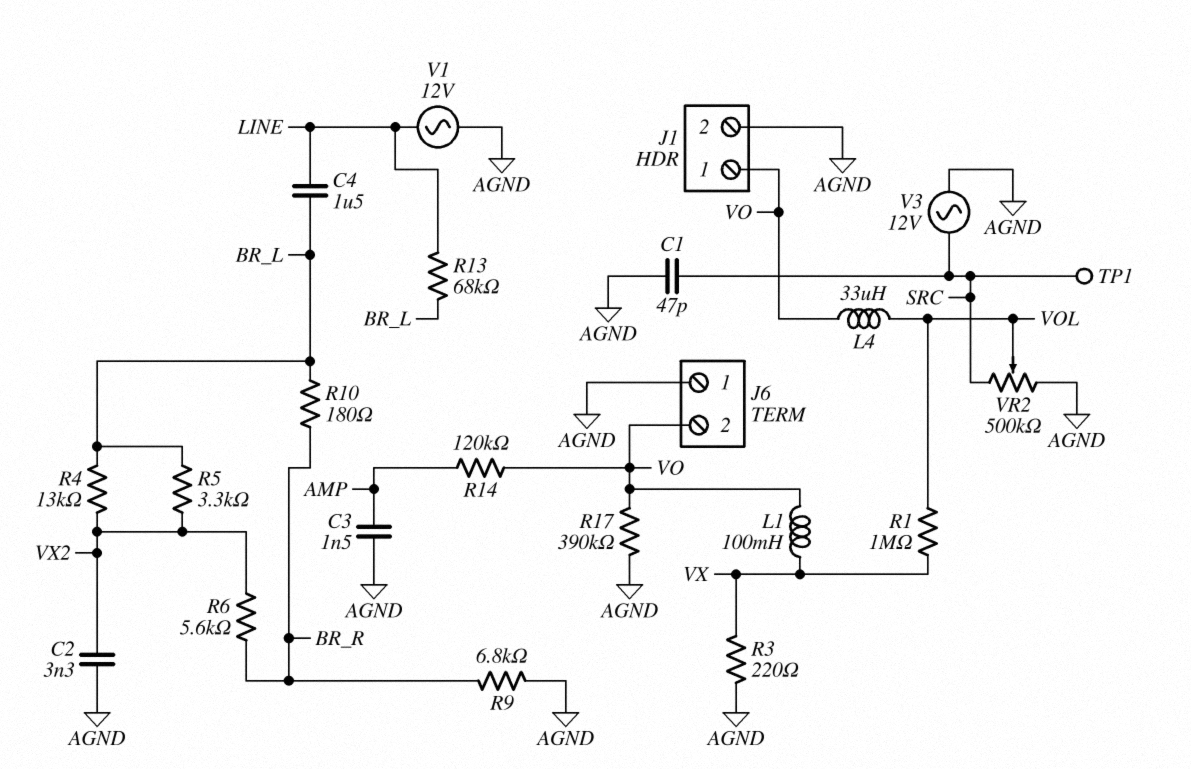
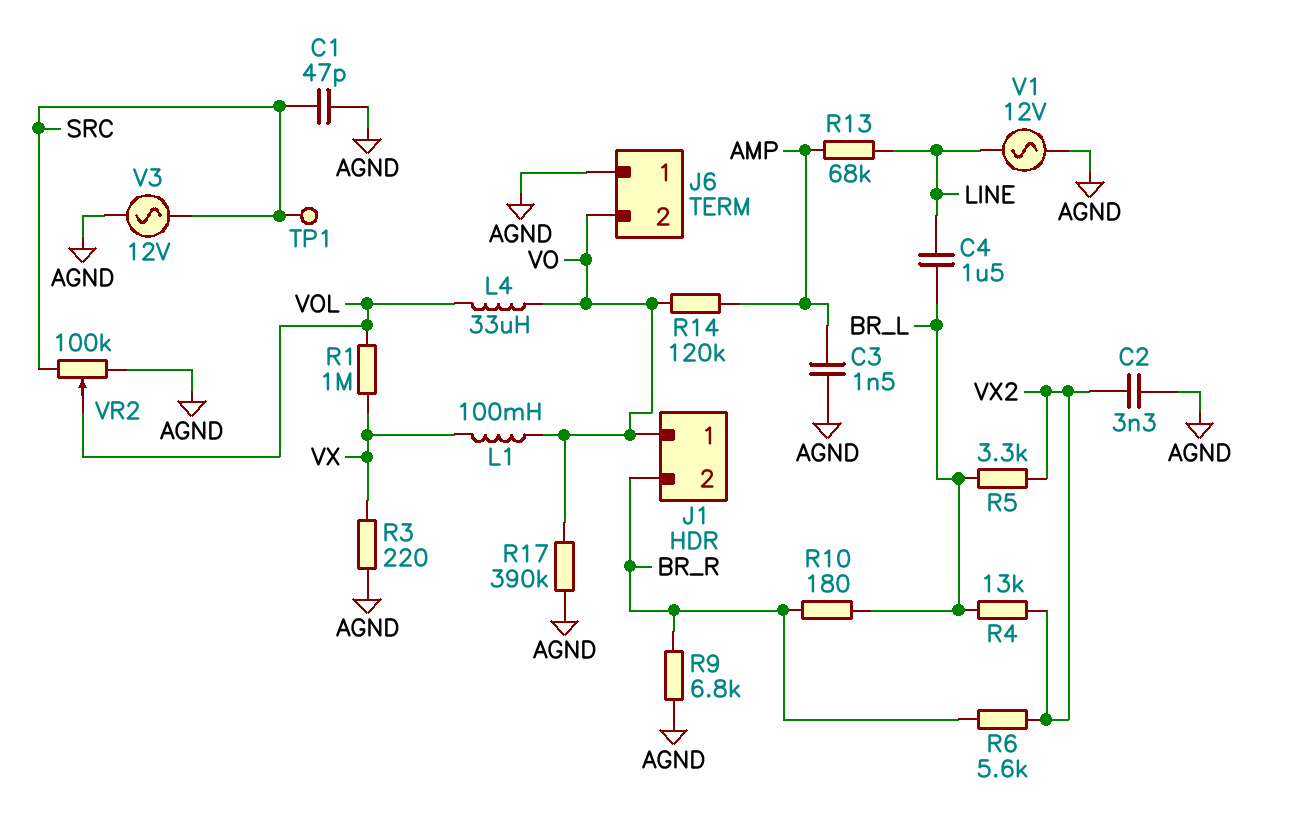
J1 pin 2: AGND -> BR_R
R13: 68k (BR_L, LINE) -> 68k (AMP, LINE)
VR2: 500k (AGND, SRC, wiper VOL) -> 100k (AGND, SRC, wiper VOL)

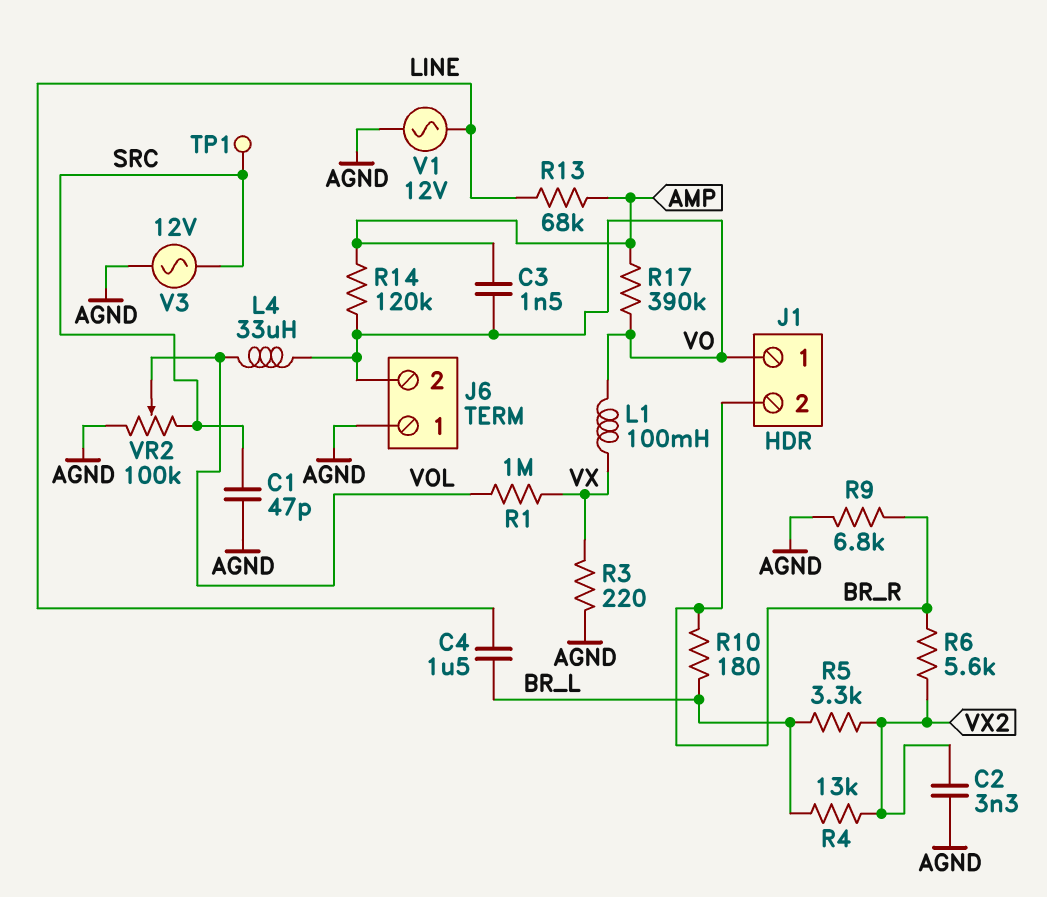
C3: 1.5nF (AGND, AMP) -> 1.5nF (AMP, VO)
R17: 390k (AGND, VO) -> 390k (AMP, VO)

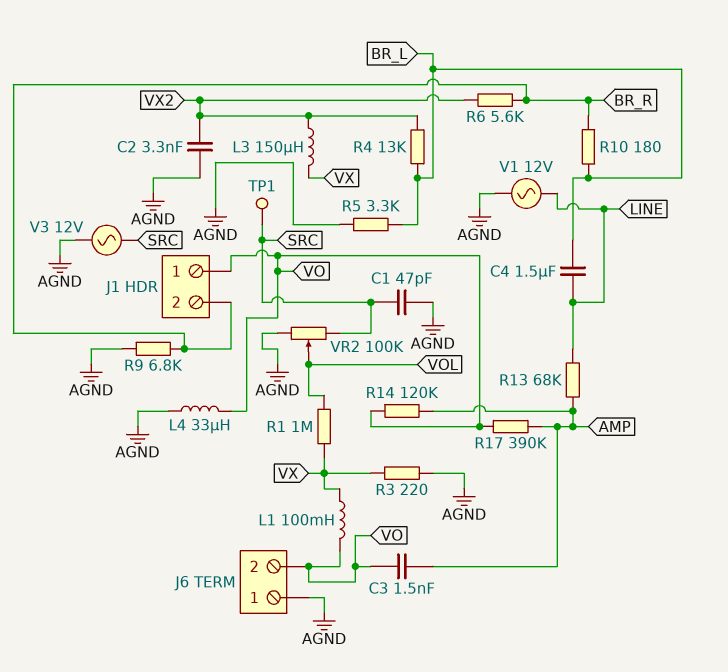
L3: none -> 150uH (VX, VX2)
L4: 33uH (VO, VOL) -> 33uH (AGND, VO)
R5: 3.3k (BR_L, VX2) -> 3.3k (AGND, BR_L)

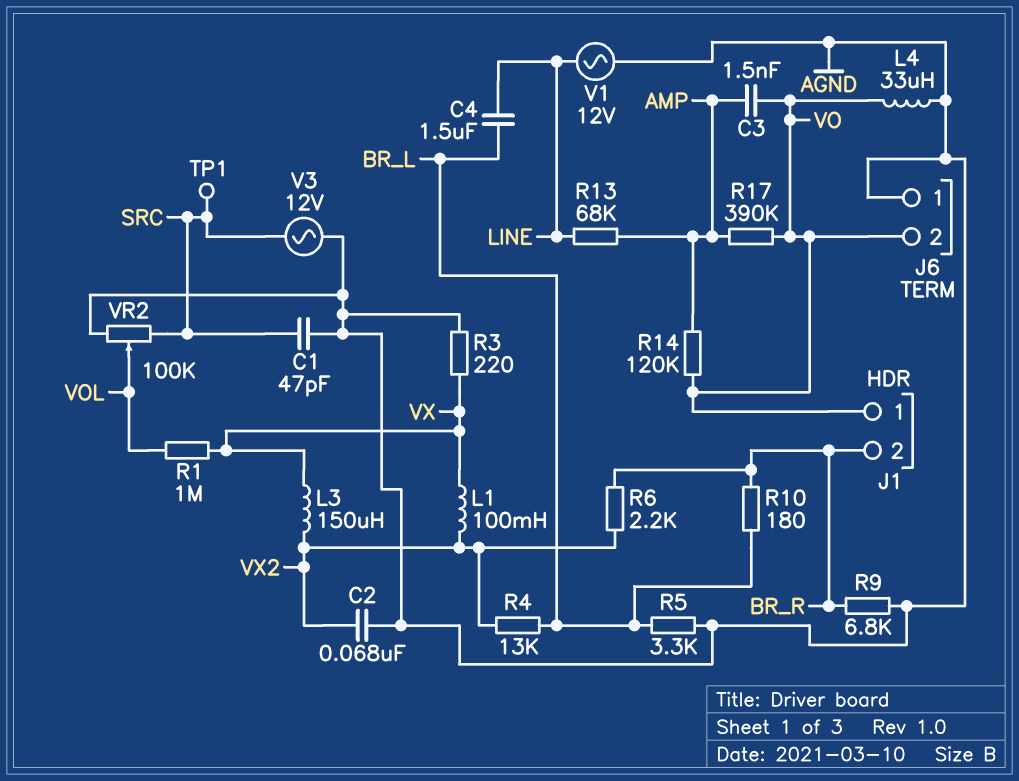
C2: 3.3nF (AGND, VX2) -> 68nF (AGND, VX2)
L1: 100mH (VO, VX) -> 100mH (VX, VX2)
R6: 5.6k (BR_R, VX2) -> 2.2k (BR_R, VX2)

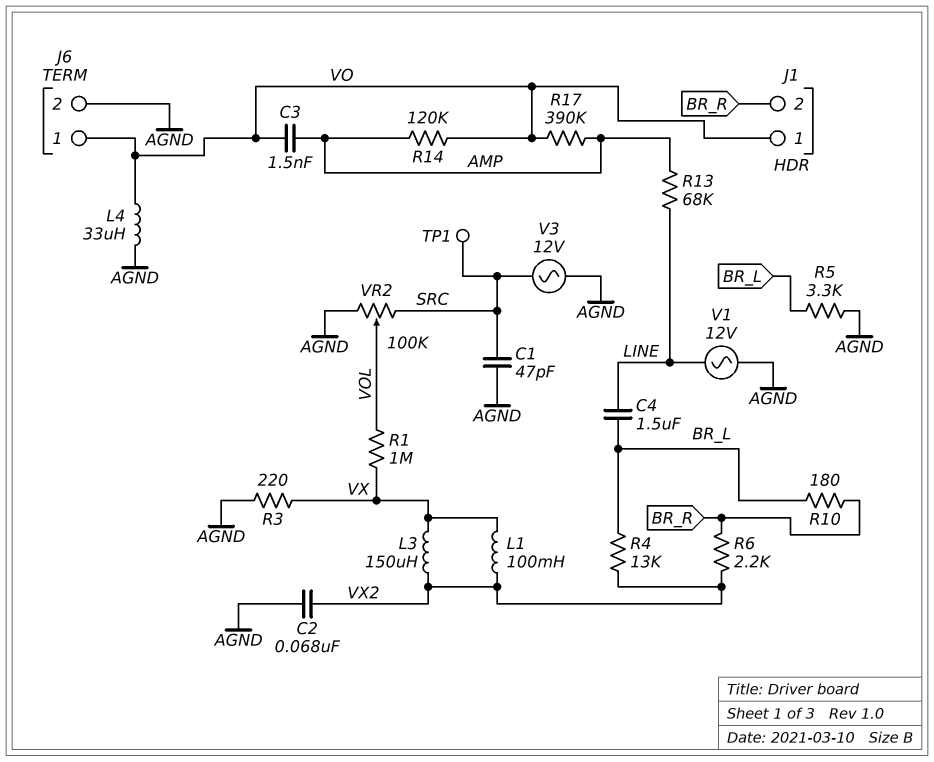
J6 pin 1: AGND -> VO
J6 pin 2: VO -> AGND
R9: 6.8k (AGND, BR_R) -> none

